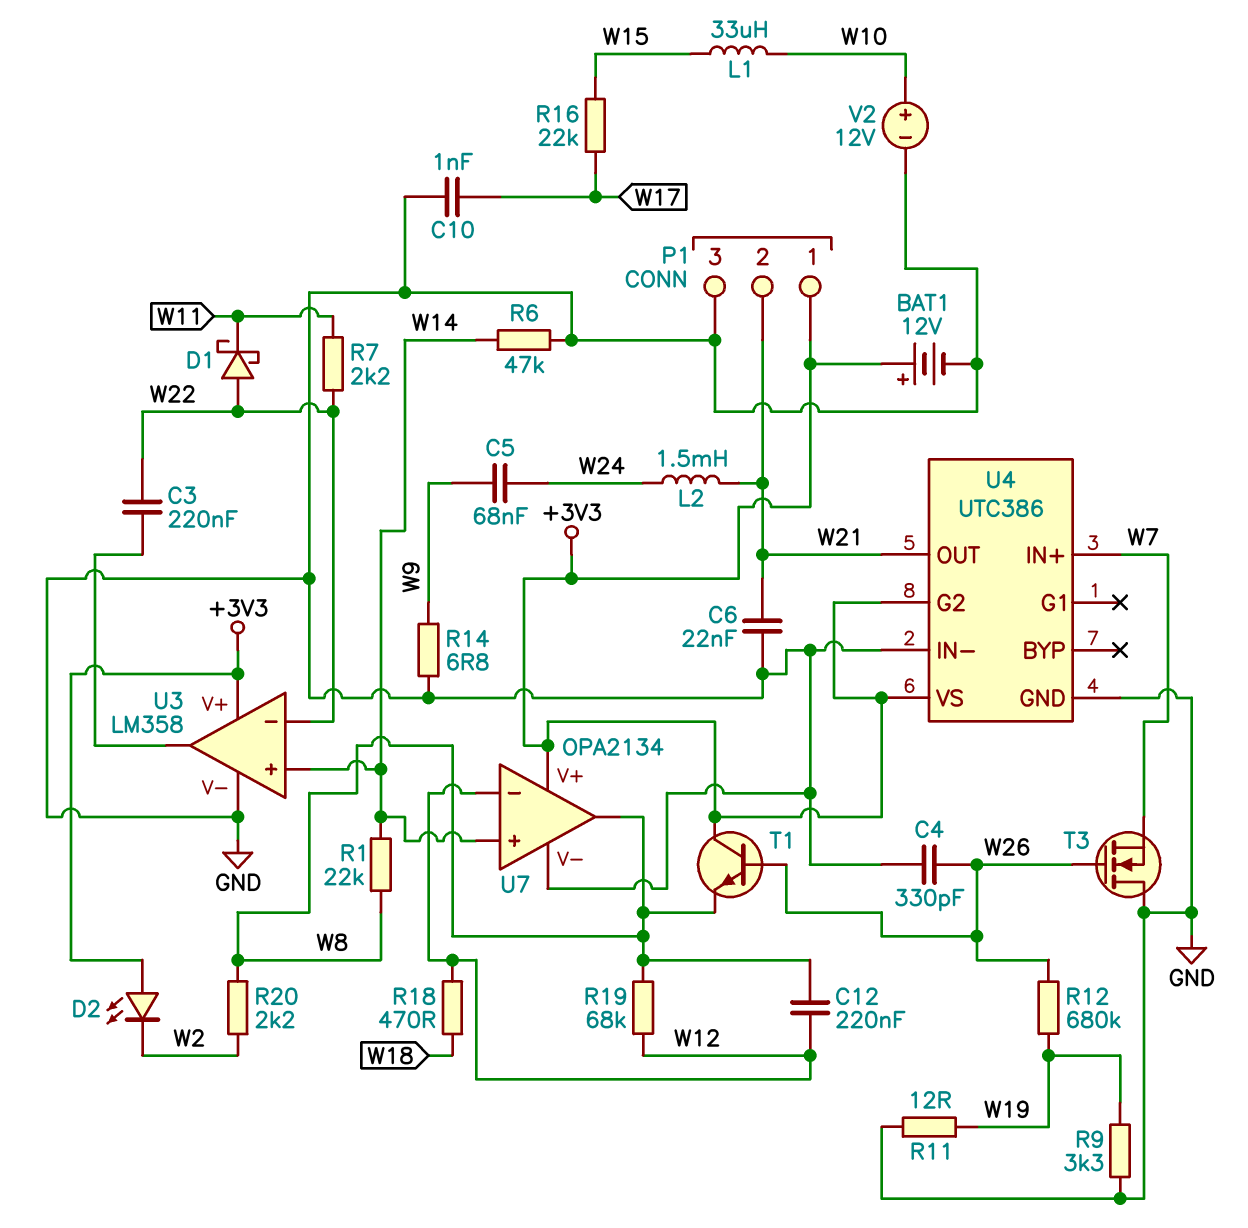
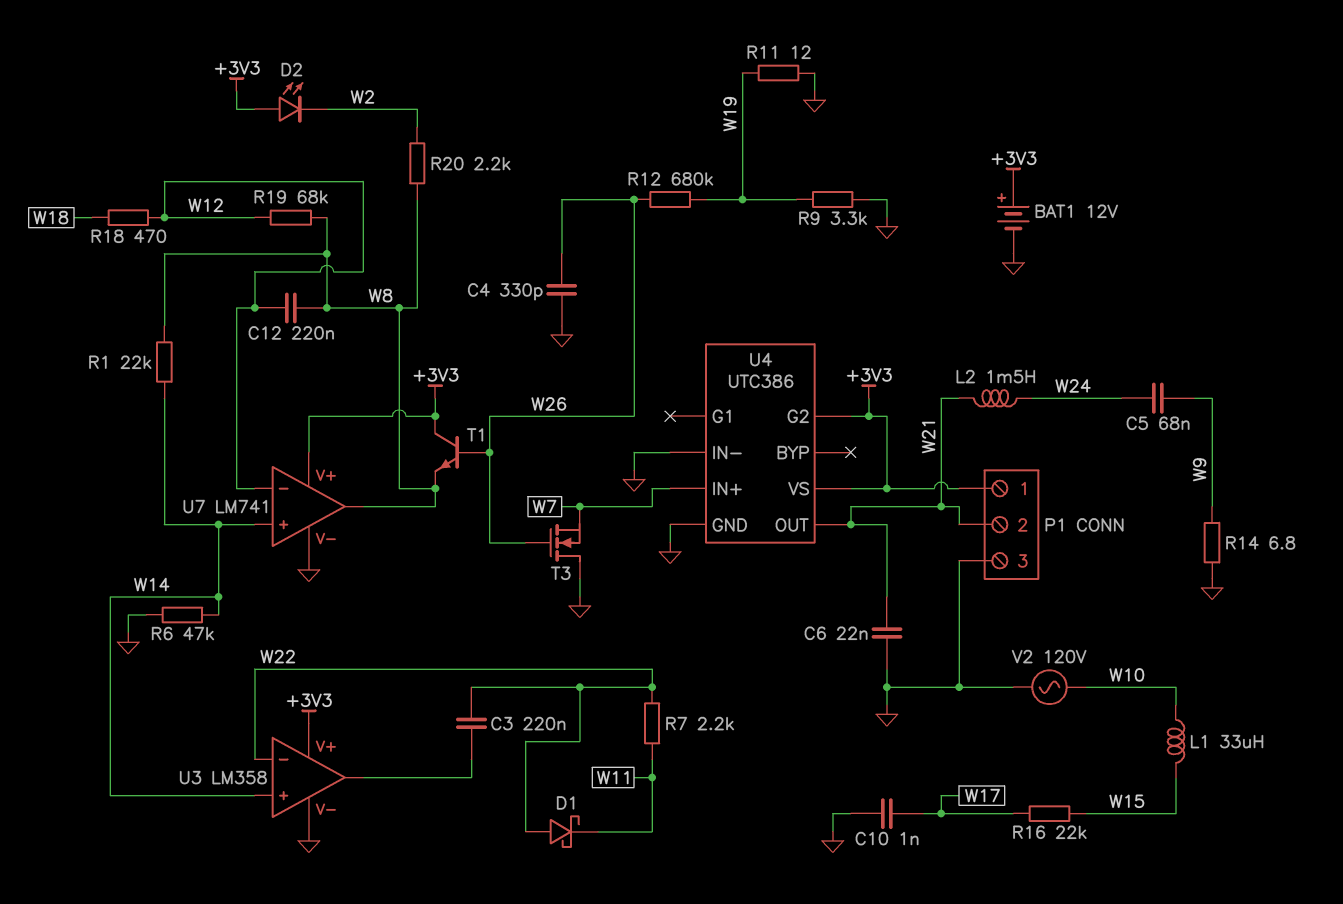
U7: OPA2134 -> LM741
V2: 12V (plus W10, minus GND) -> AC 120V (GND, W10)

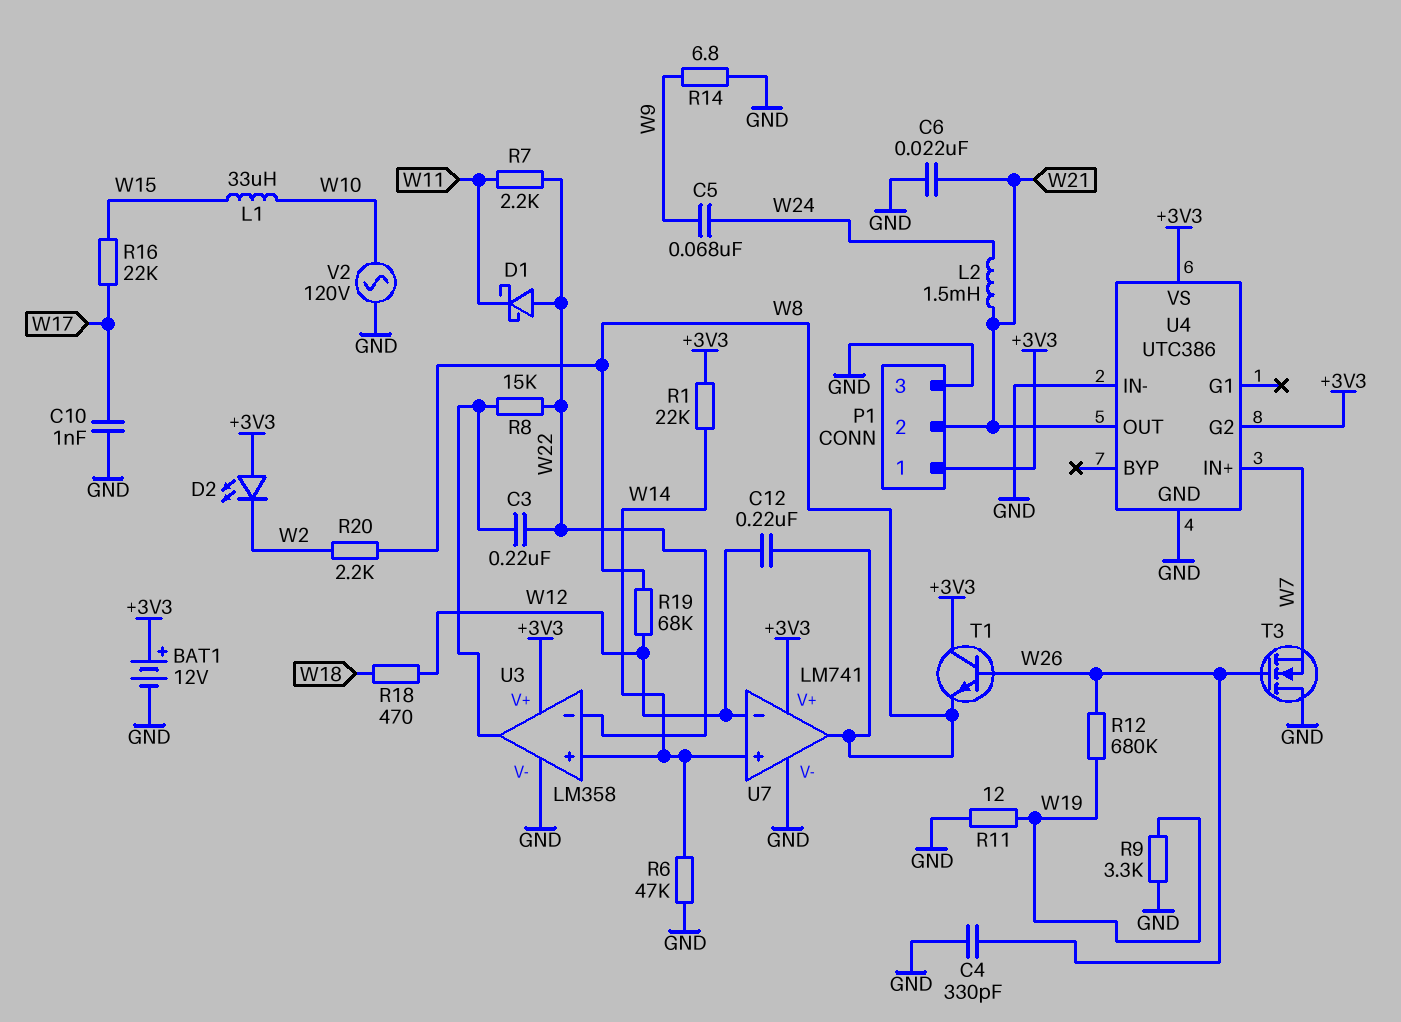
R1: 22k (W8, W14) -> 22k (+3V3, W14)
R8: none -> 15k (U3/out, W22)

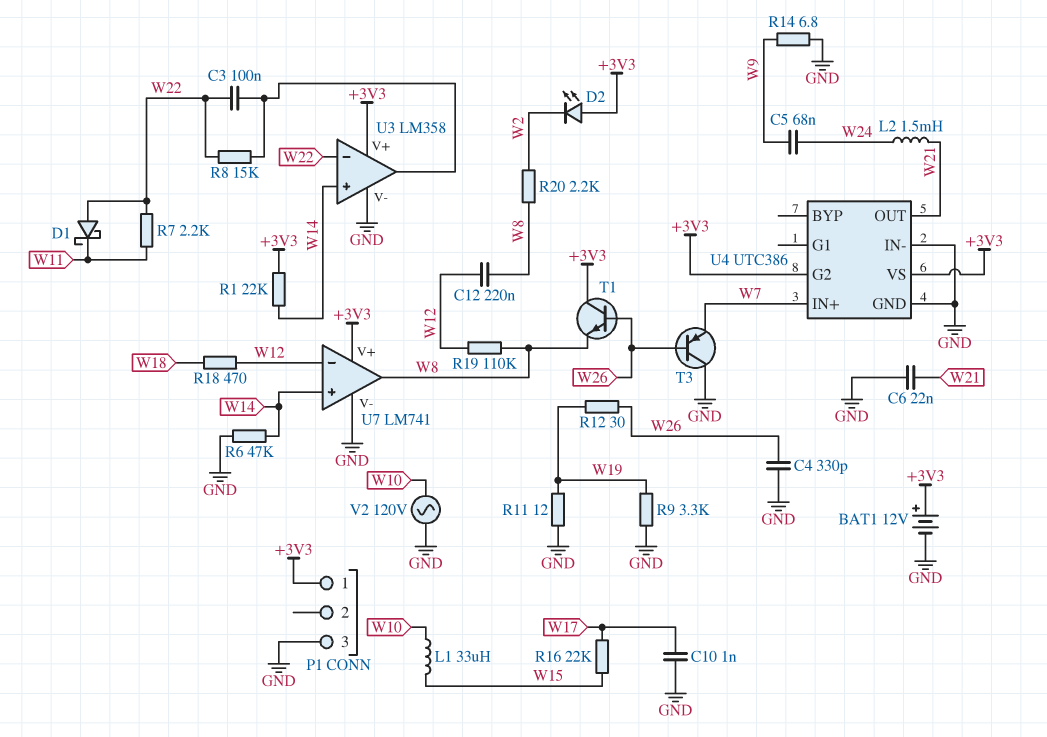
C3: 220nF (U3/out, W22) -> 100nF (U3/out, W22)
P1 pin 2: W21 -> none
R12: 680k (W19, W26) -> 30 (W19, W26)
R19: 68k (W8, W12) -> 110k (W8, W12)
T3: NMOS (G W26, D GND, S W7) -> PNP (B W26, C GND, E W7)

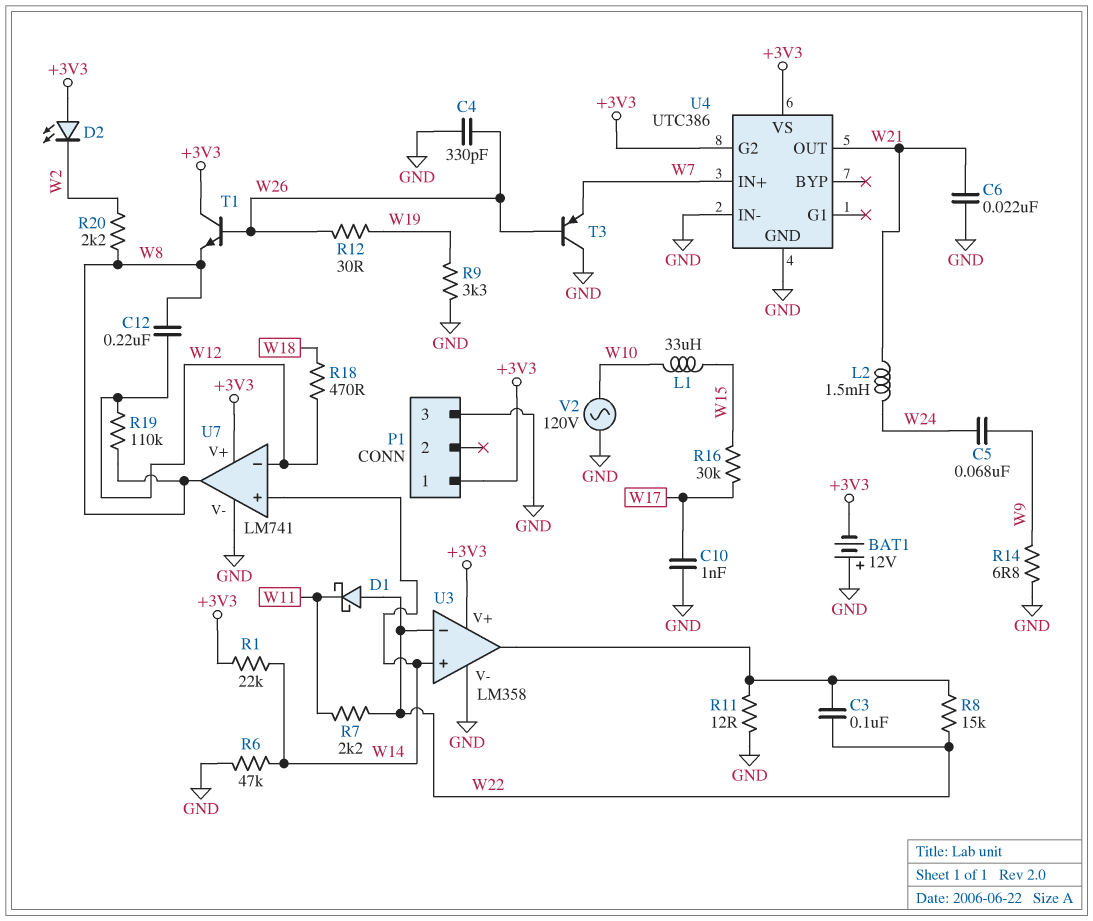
BAT1: 12V (plus +3V3, minus GND) -> 12V (plus GND, minus +3V3)
R11: 12 (GND, W19) -> 12 (GND, U3/out)
R16: 22k (W15, W17) -> 30k (W15, W17)

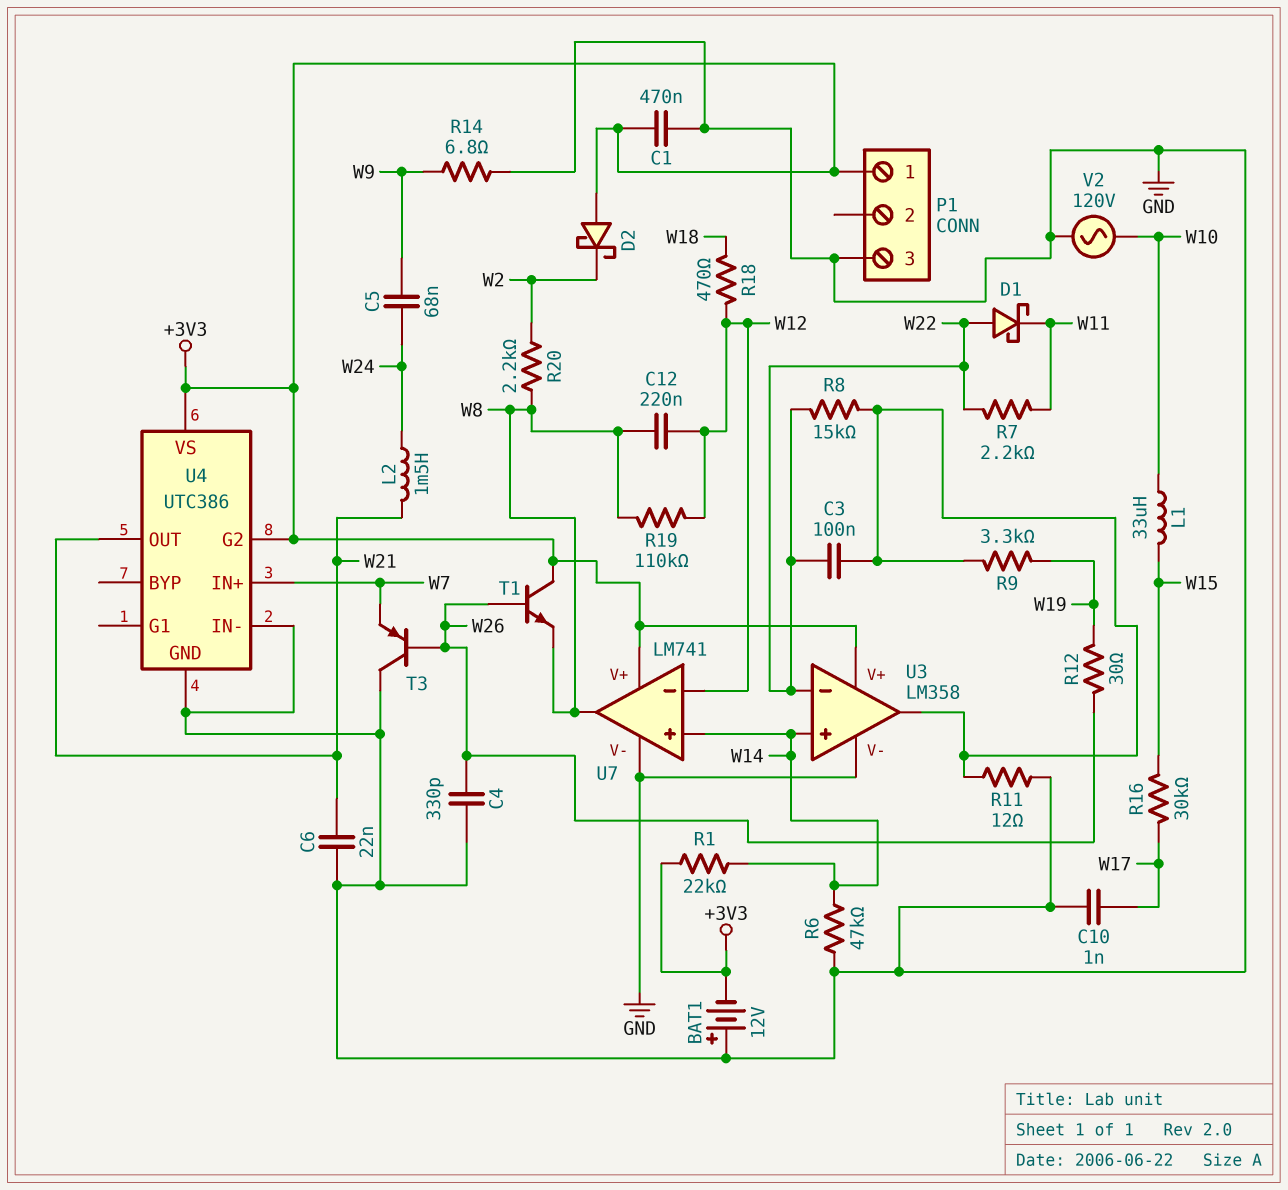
C1: none -> 470nF (+3V3, GND)
D2: LED (A +3V3, K W2) -> schottky (A +3V3, K W2)
R9: 3.3k (GND, W19) -> 3.3k (U3/out, W19)

